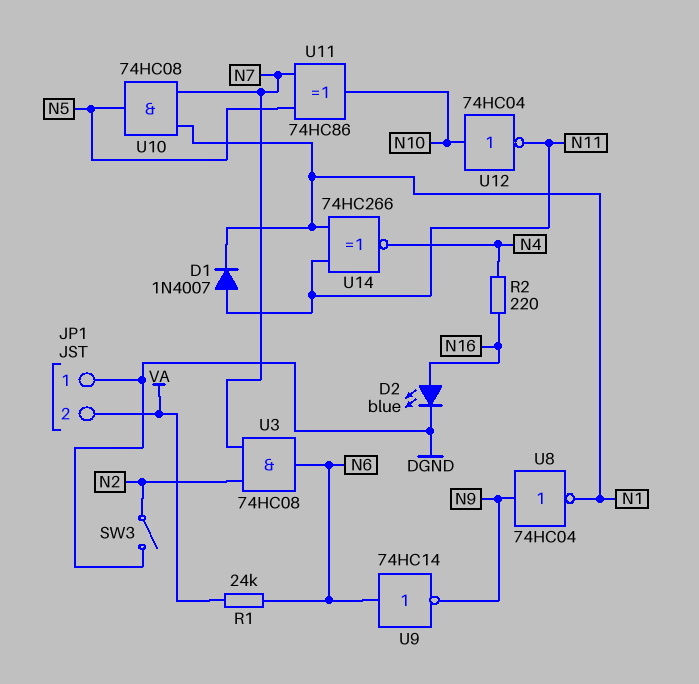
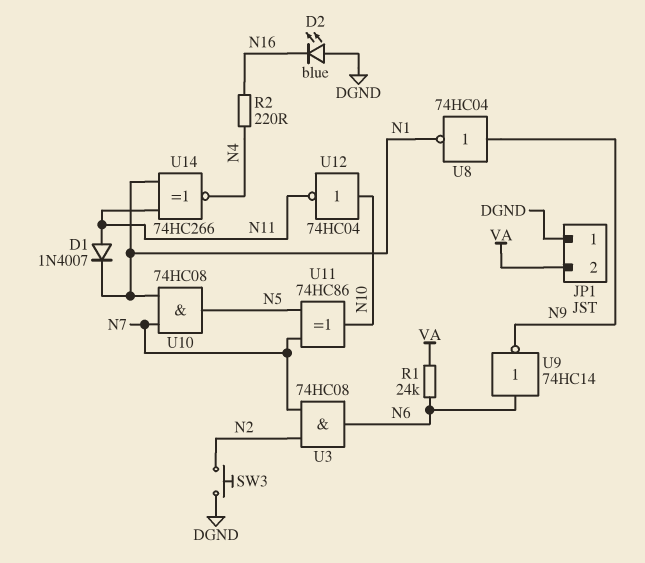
D2: LED blue (A N16, K DGND) -> LED blue (A DGND, K N16)
SW3: switch (DGND, N2) -> button (DGND, N2)

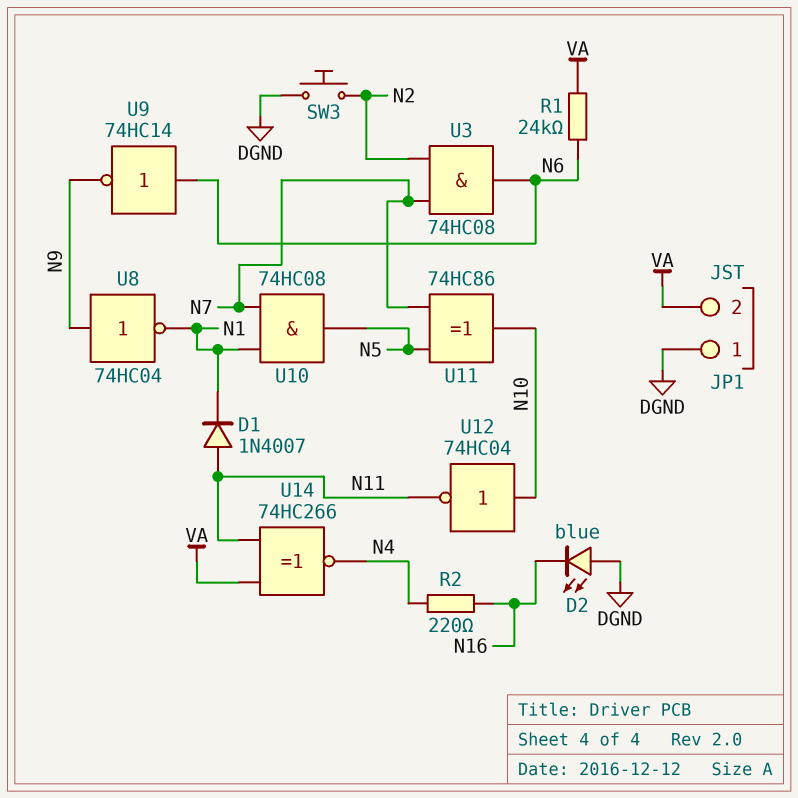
U14: XNOR 74HC266 (in N1, in N11, out N4) -> XNOR 74HC266 (in N11, in VA, out N4)

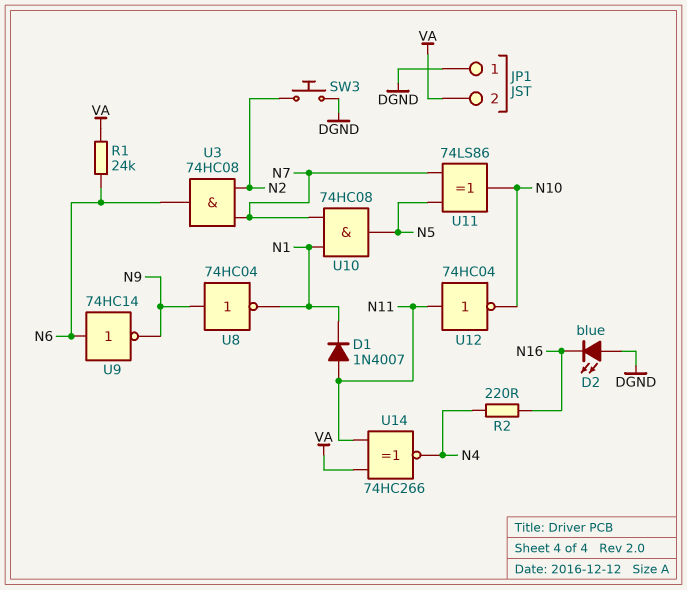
U11: XOR 74HC86 (in N5, in N7, out N10) -> XOR 74LS86 (in N5, in N7, out N10)
U12: NOT 74HC04 (in N10, out N11) -> NOT 74HC04 (in N11, out N10)

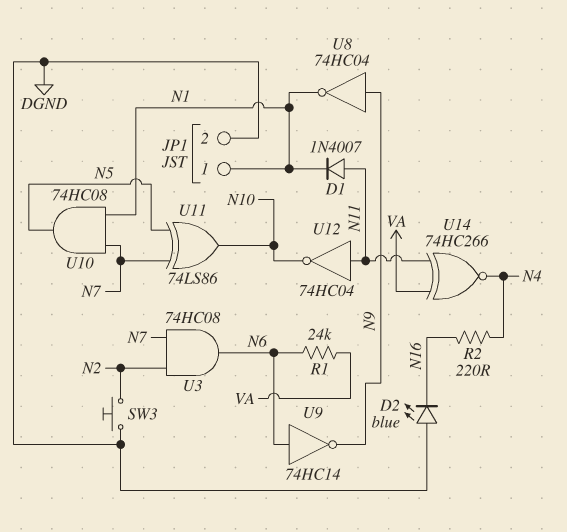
JP1 pin 1: DGND -> N1
JP1 pin 2: VA -> DGND

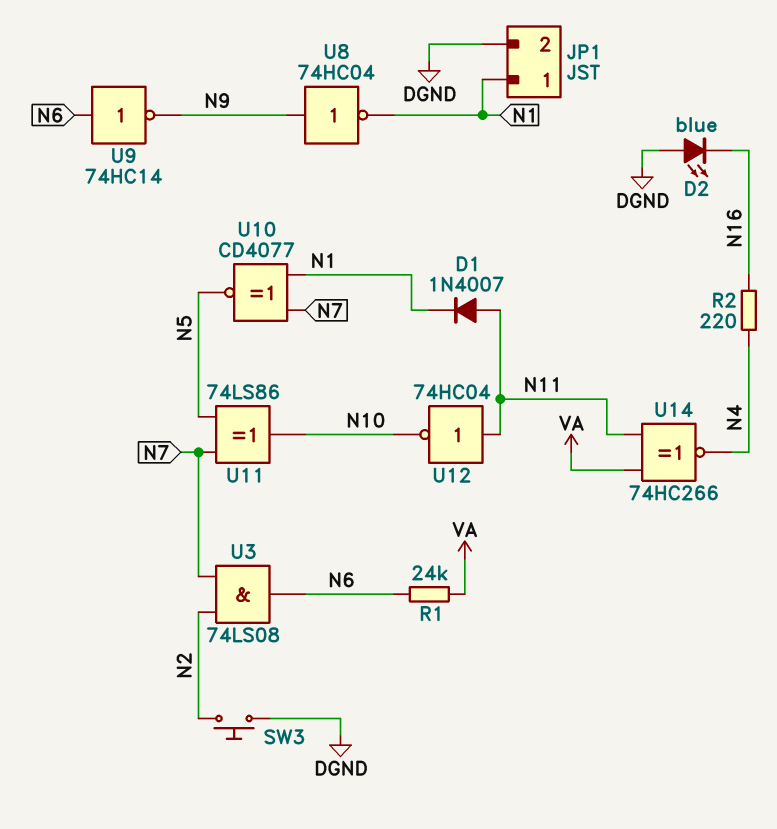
U3: AND 74HC08 (in N2, in N7, out N6) -> AND 74LS08 (in N2, in N7, out N6)
U10: AND 74HC08 (in N1, in N7, out N5) -> XNOR CD4077 (in N1, in N7, out N5)

